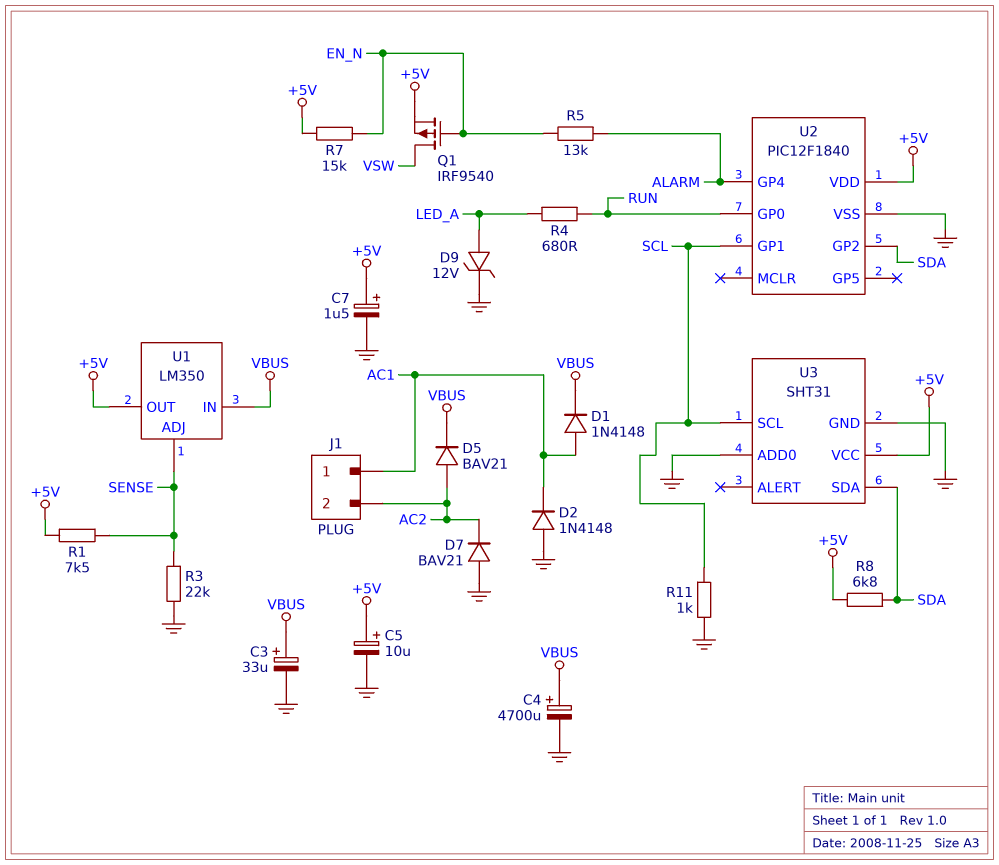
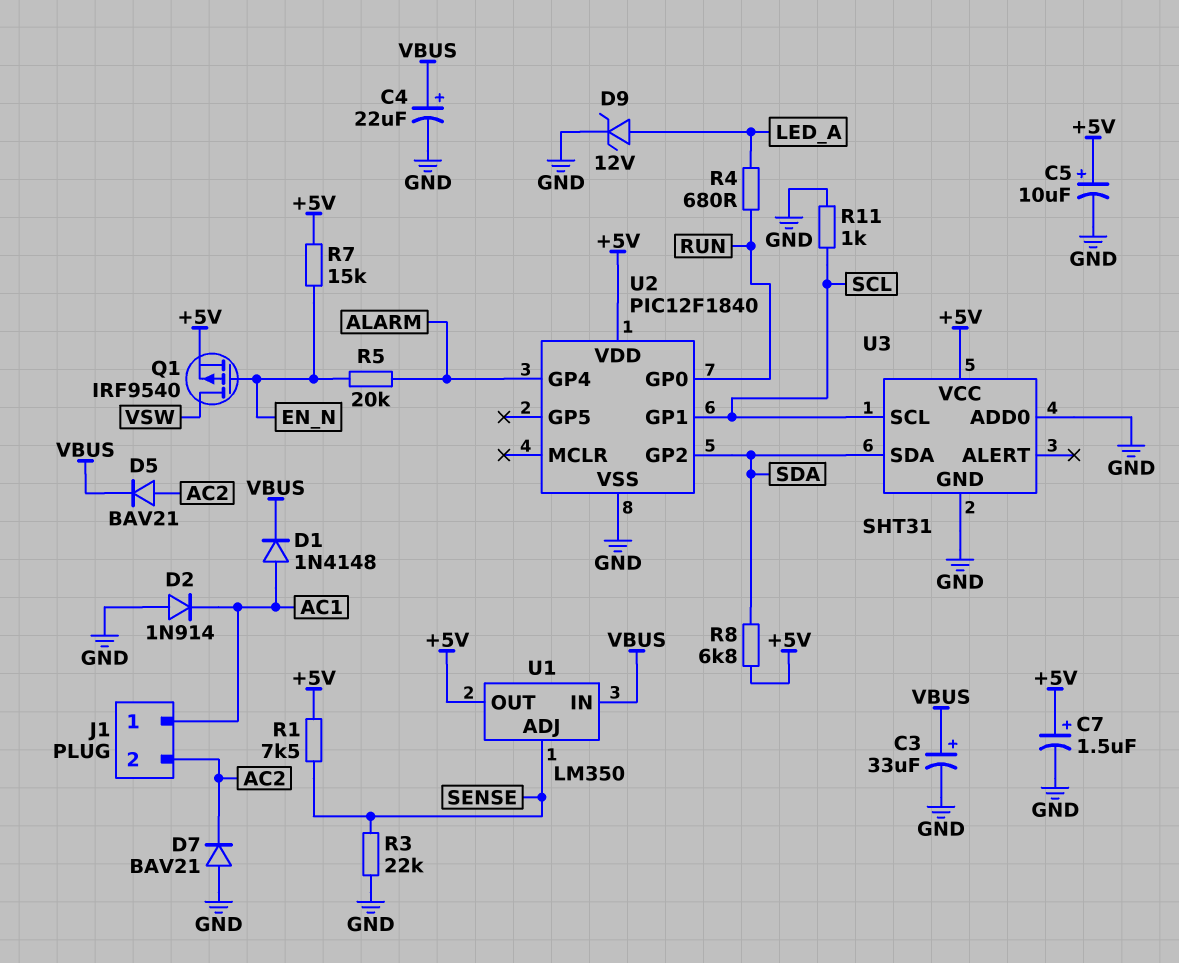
C4: 4700uF (plus VBUS, minus GND) -> 22uF (plus VBUS, minus GND)
D2: diode 1N4148 (A GND, K AC1) -> diode 1N914 (A GND, K AC1)
R5: 13k (ALARM, EN_N) -> 20k (ALARM, EN_N)

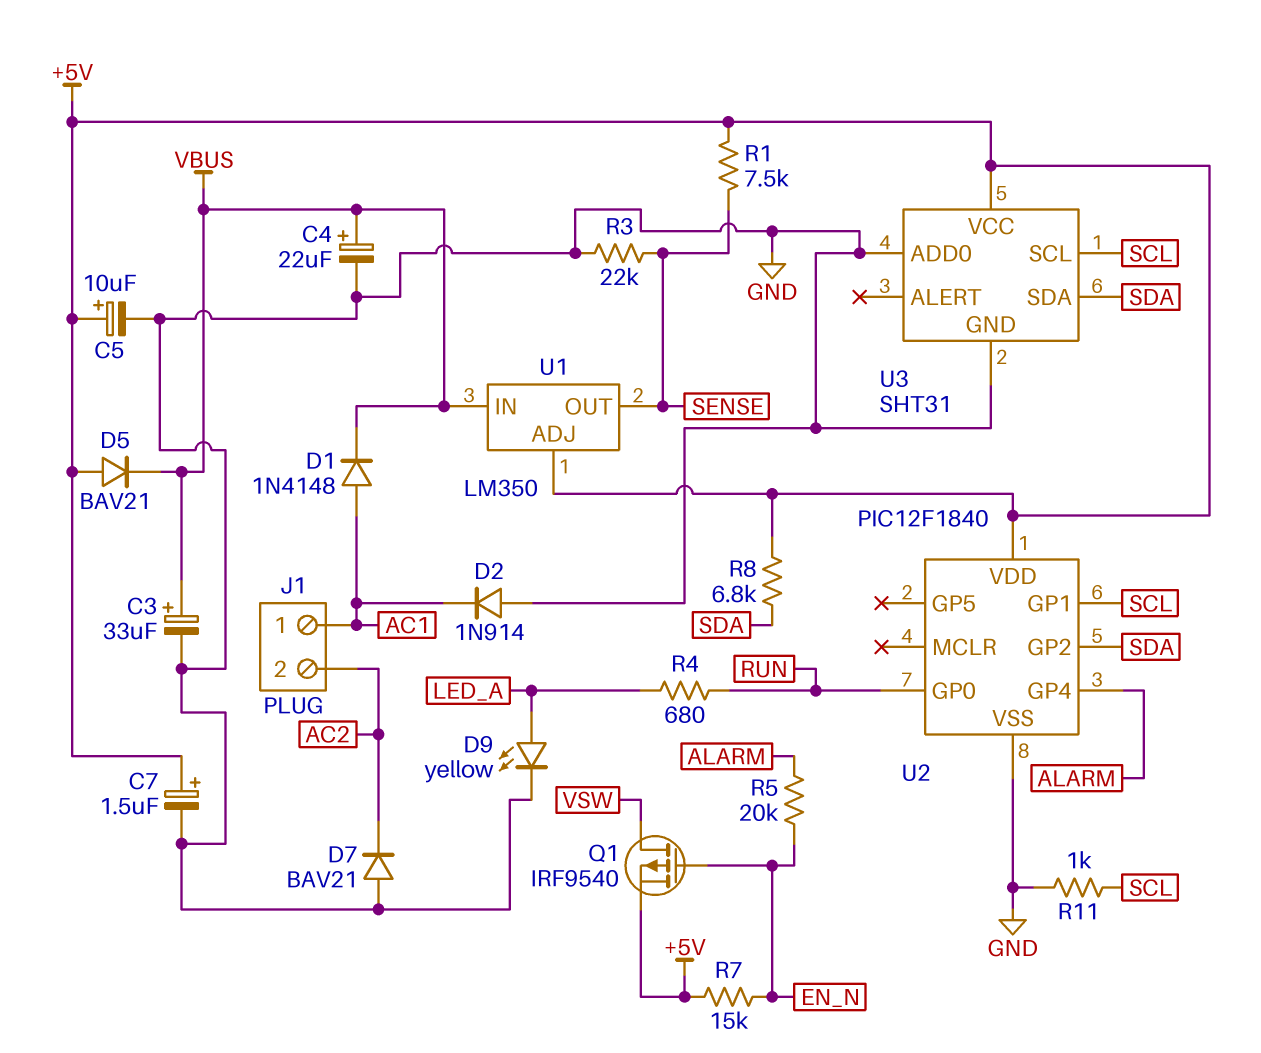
D5: diode BAV21 (A AC2, K VBUS) -> diode BAV21 (A +5V, K VBUS)
D9: zener 12V (A LED_A, K GND) -> LED yellow (A LED_A, K GND)
U1 pin ADJ: SENSE -> +5V
U1 pin OUT: +5V -> SENSE

